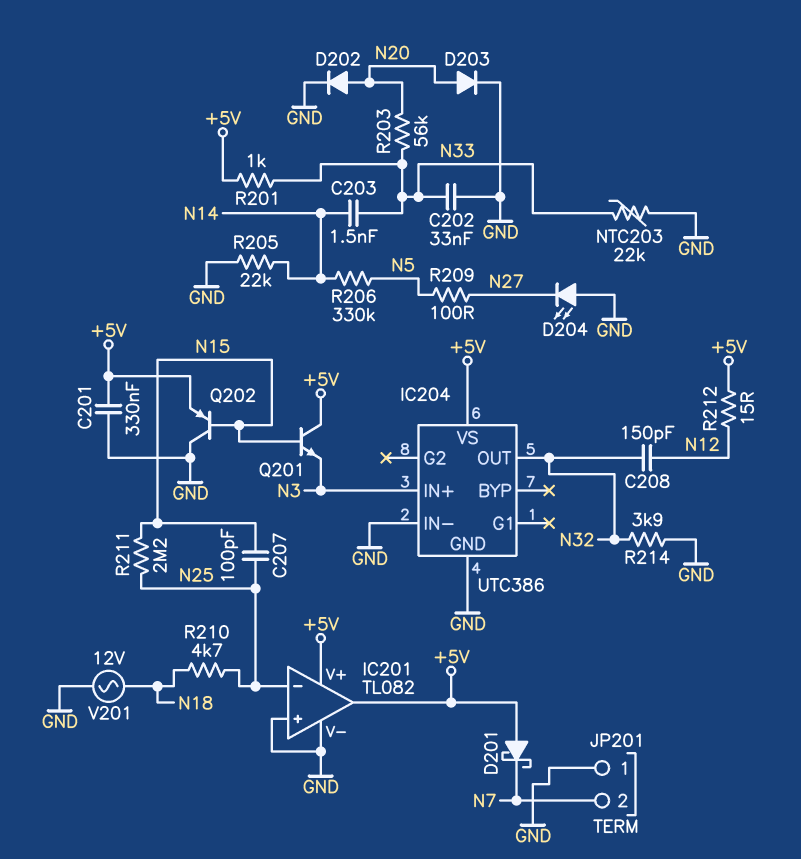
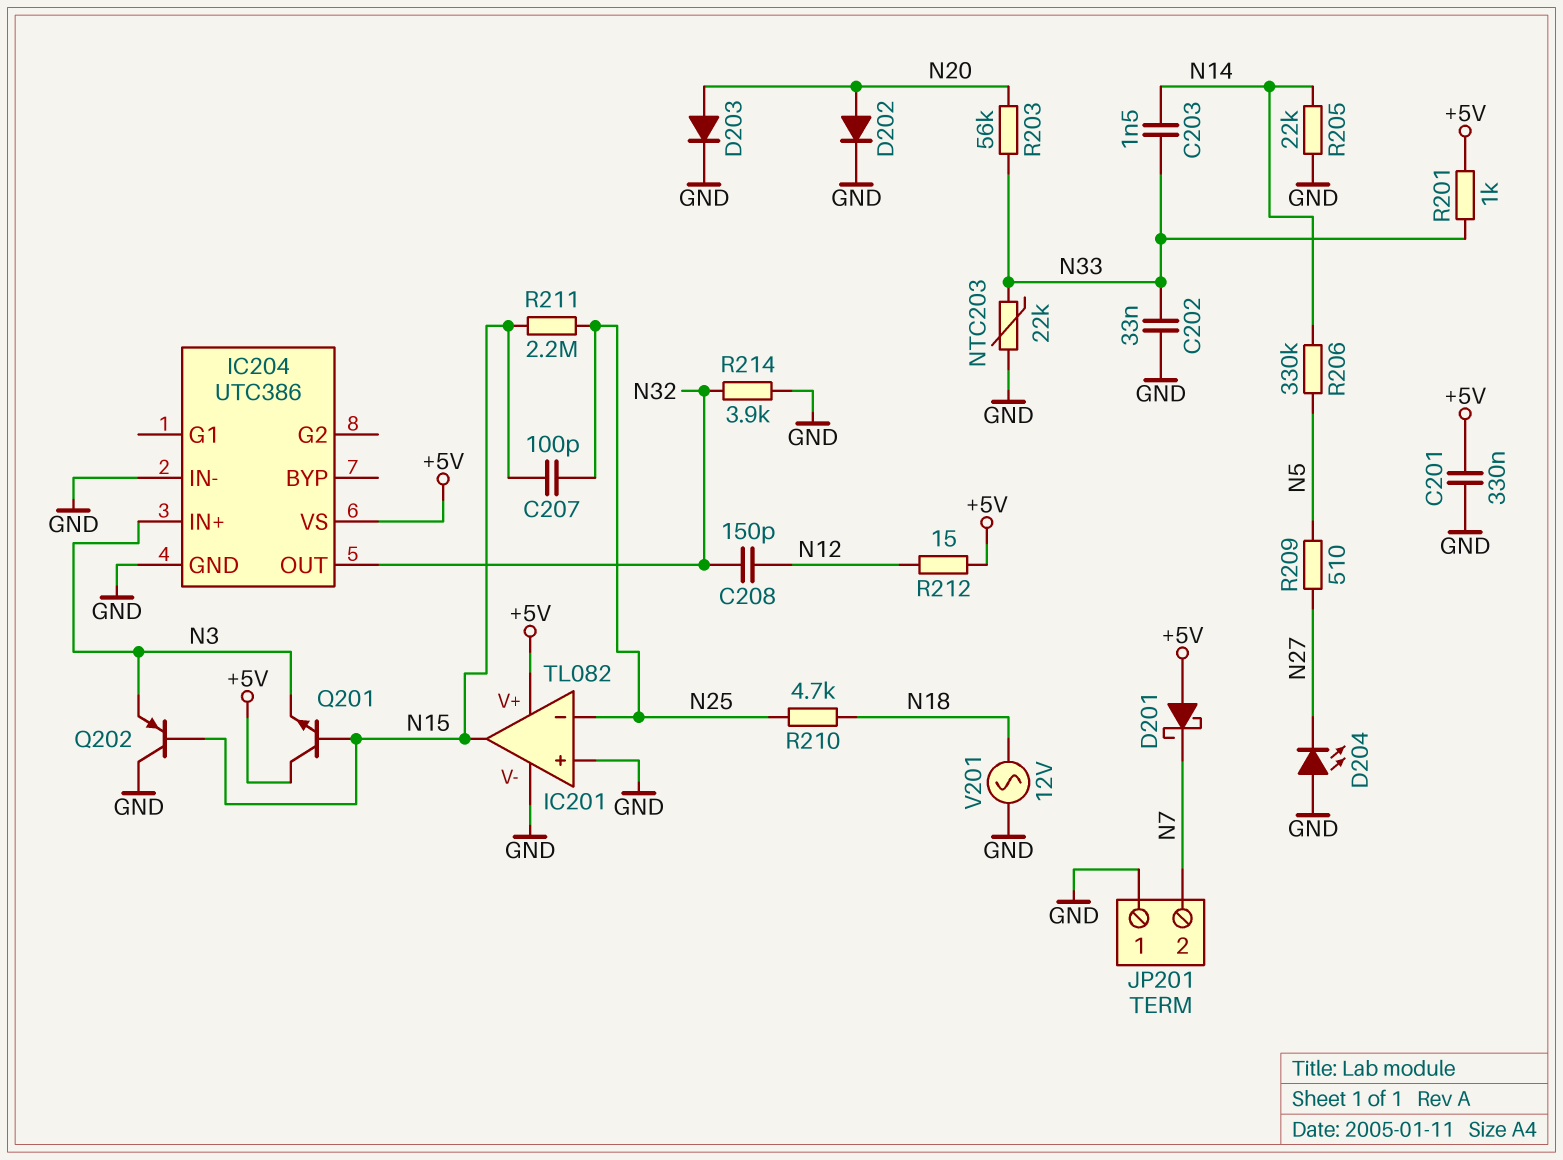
IC201 pin out: +5V -> N15
Q202: PNP (B N15, C GND, E +5V) -> PNP (B N15, C GND, E N3)
R209: 100 (N5, N27) -> 510 (N5, N27)

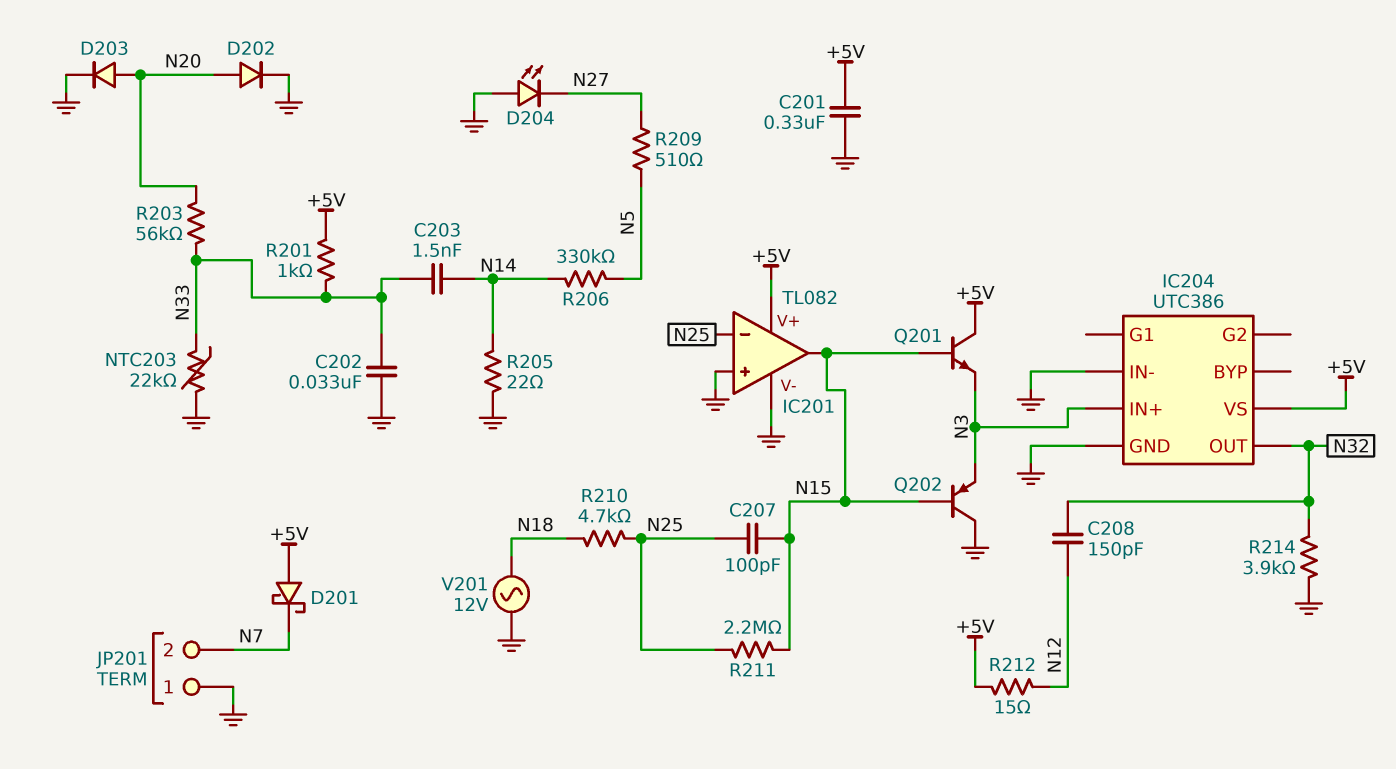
R205: 22k (GND, N14) -> 22 (GND, N14)

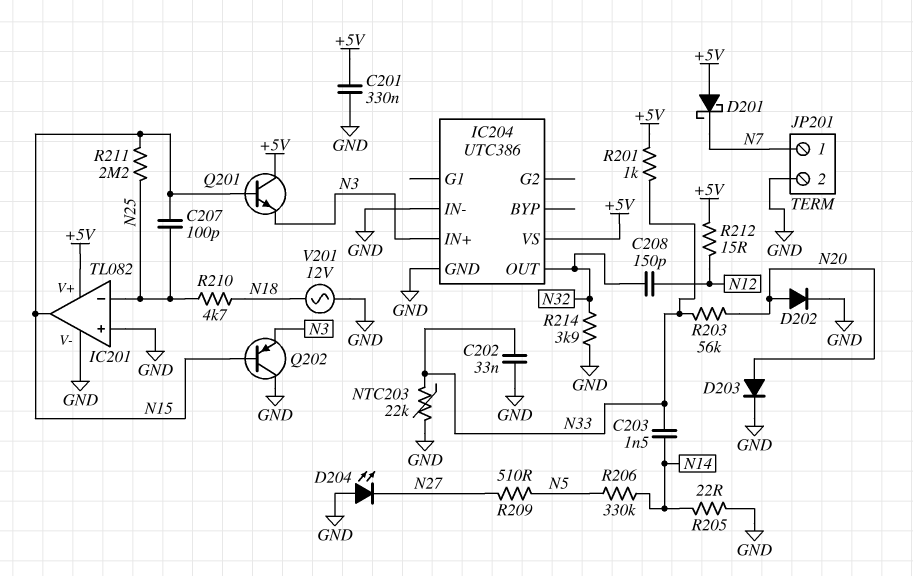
JP201 pin 1: GND -> N7
JP201 pin 2: N7 -> GND

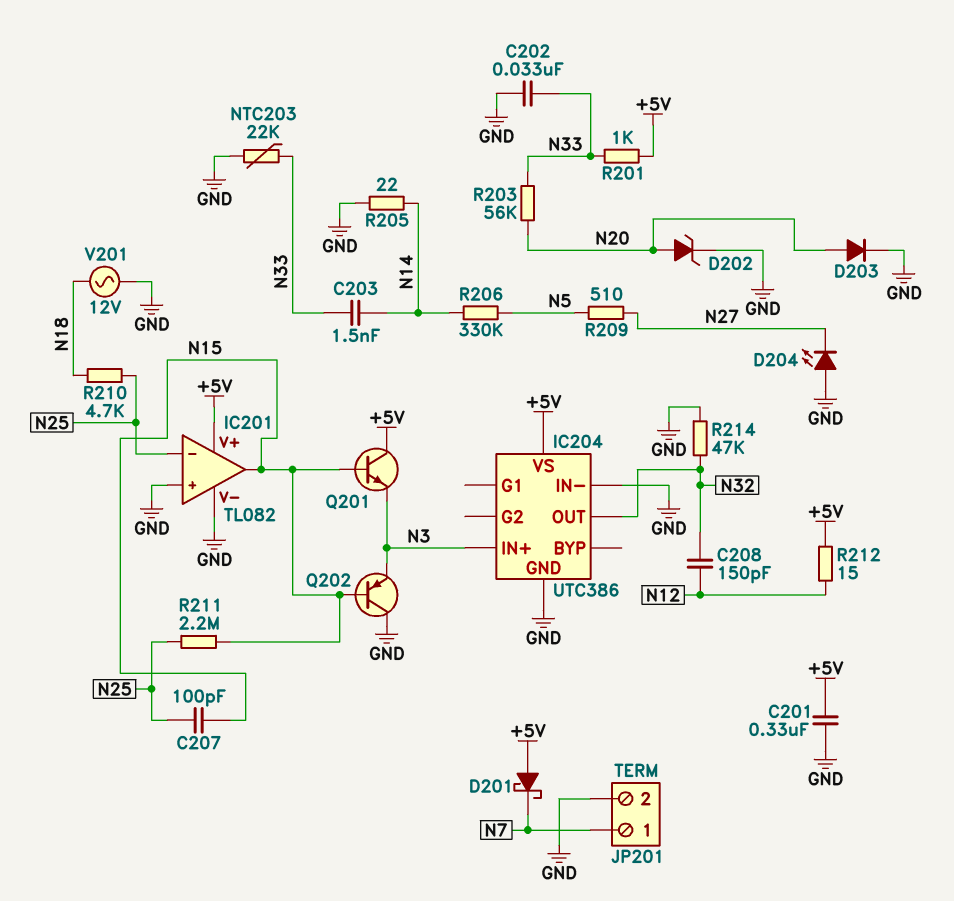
D202: diode (A N20, K GND) -> zener (A N20, K GND)
R214: 3.9k (GND, N32) -> 47k (GND, N32)

